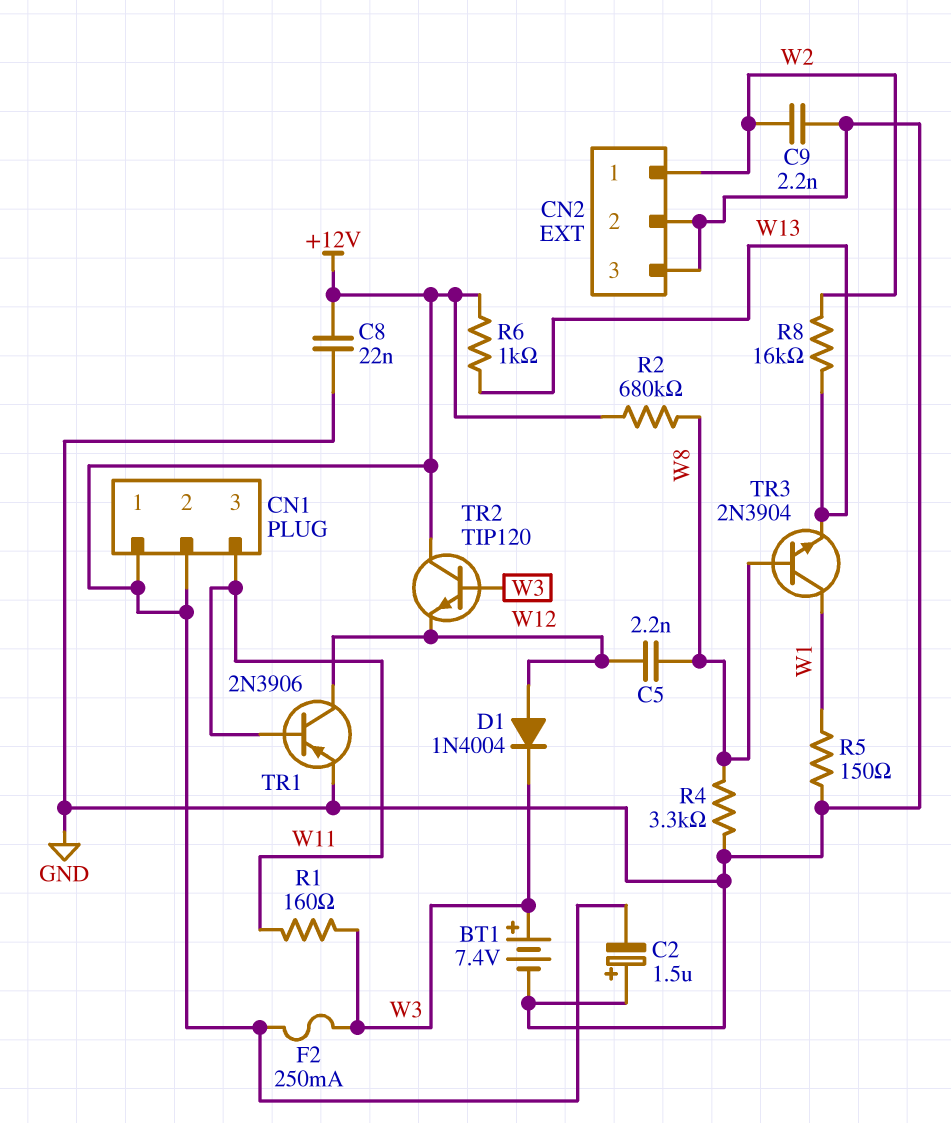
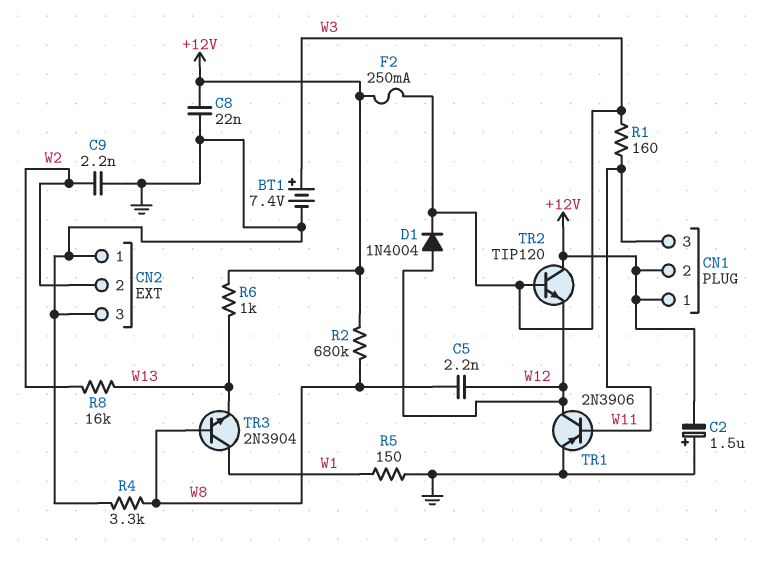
CN2 pin 1: W2 -> GND
CN2 pin 2: GND -> W2

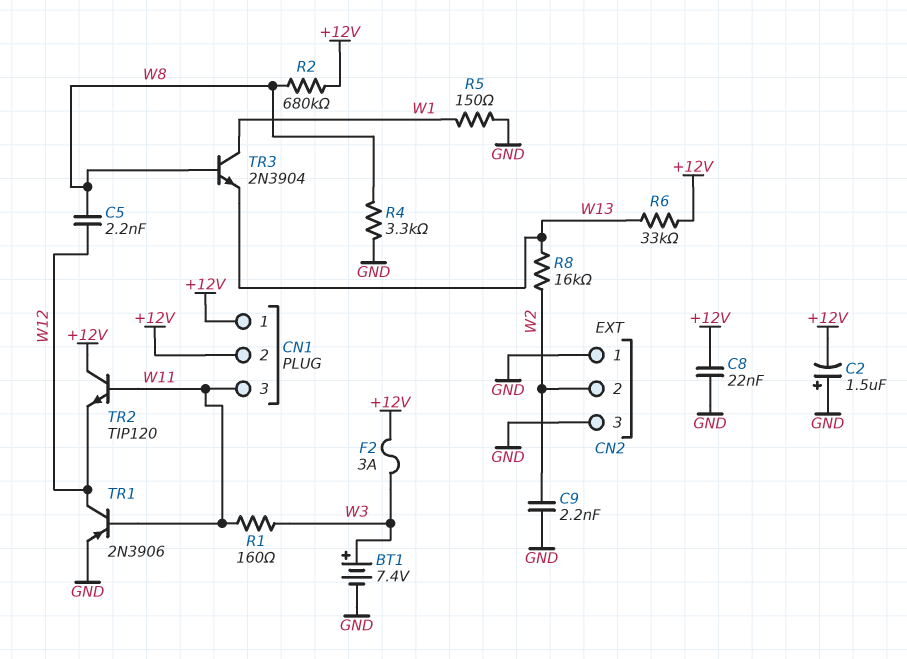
D1: diode 1N4004 (A W12, K W3) -> none
F2: 250mA (+12V, W3) -> 3A (+12V, W3)
R6: 1k (+12V, W13) -> 33k (+12V, W13)
TR2: NPN TIP120 (B W3, C +12V, E W12) -> NPN TIP120 (B W11, C +12V, E W12)

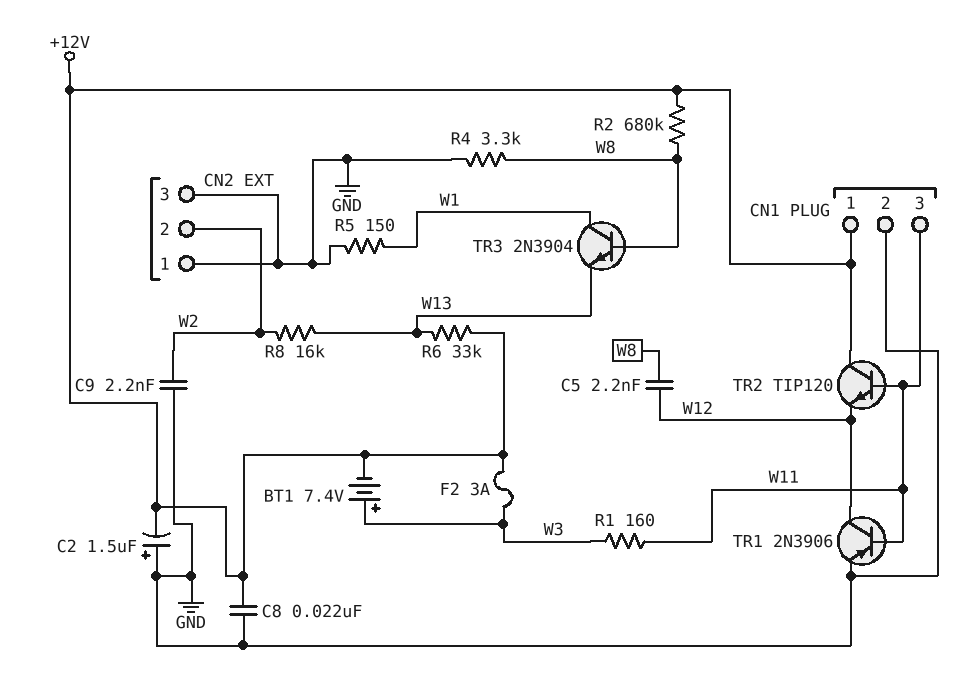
BT1: 7.4V (plus W3, minus GND) -> 7.4V (plus W3, minus +12V)
CN1 pin 2: +12V -> GND

